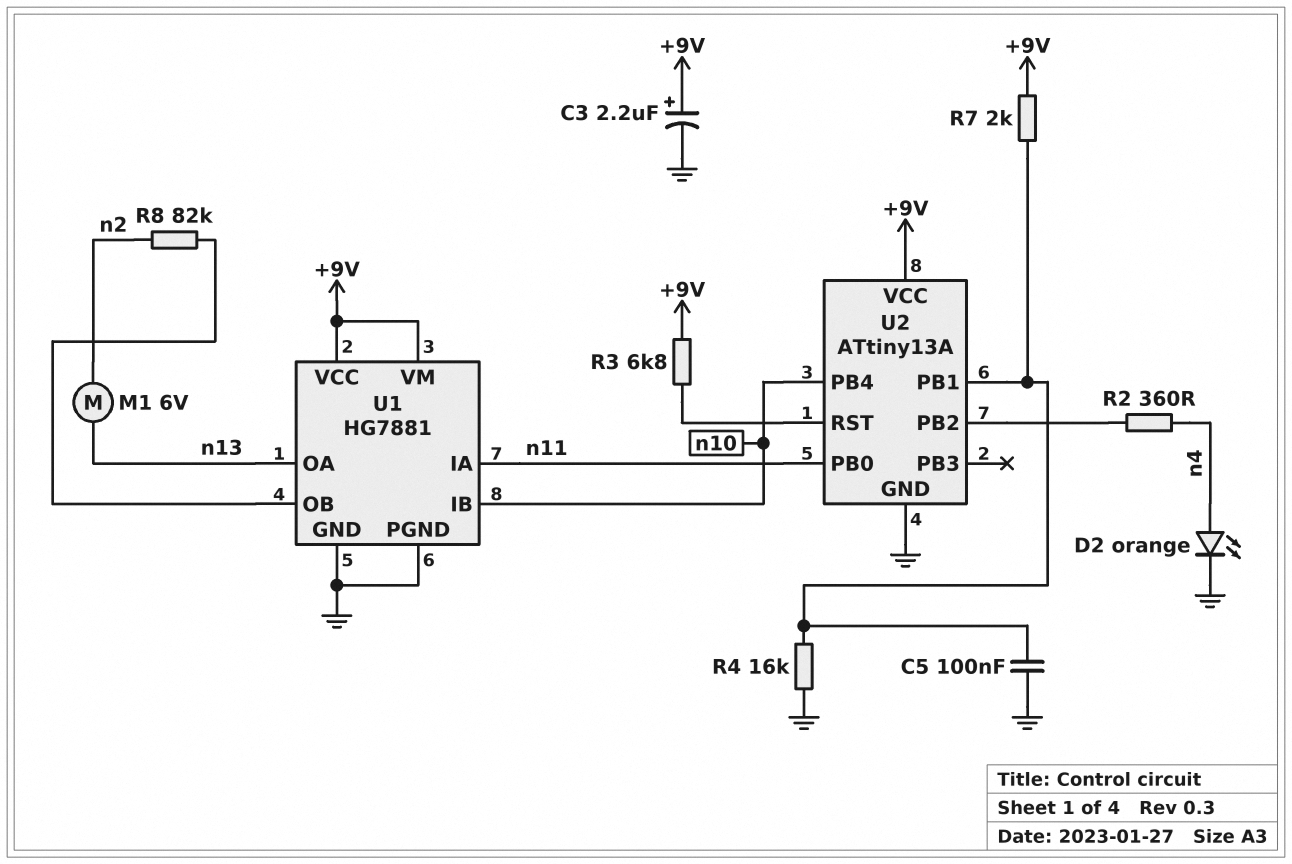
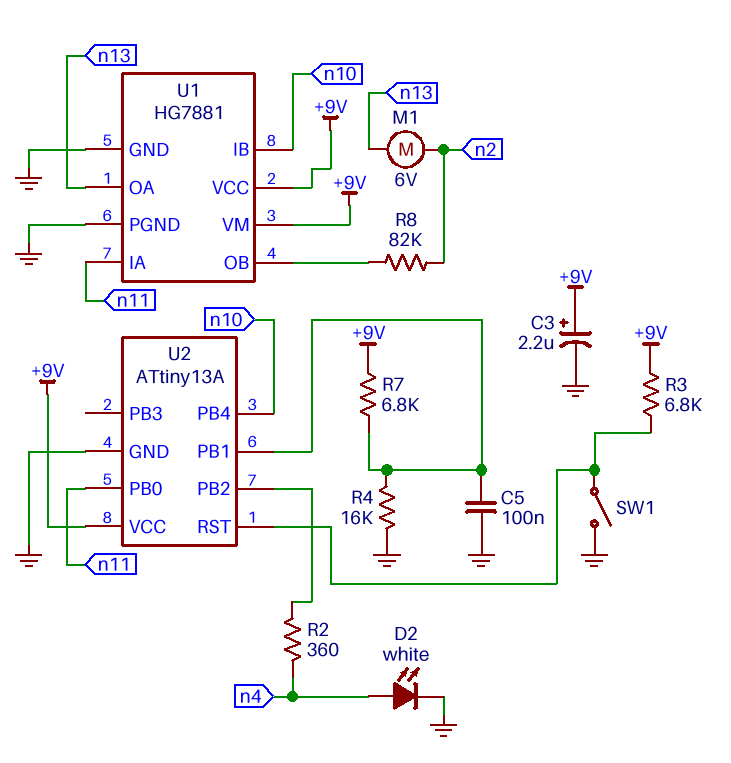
D2: LED orange (A n4, K GND) -> LED white (A n4, K GND)
R7: 2k (+9V, U2/PB1) -> 6.8k (+9V, U2/PB1)
SW1: none -> switch (GND, U2/RST)

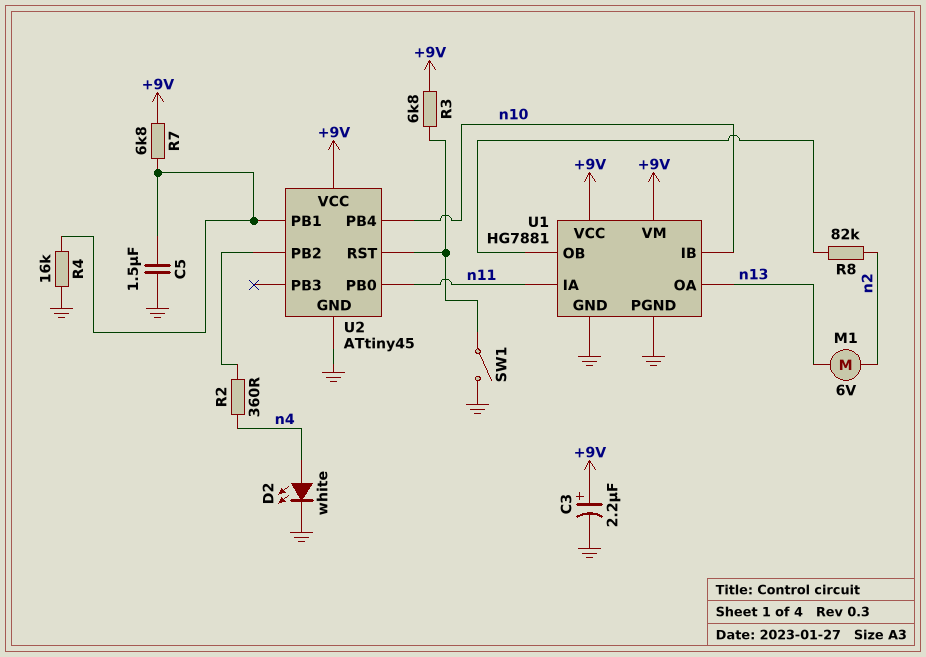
C5: 100nF (GND, U2/PB1) -> 1.5uF (GND, U2/PB1)
U2: ATtiny13A -> ATtiny45

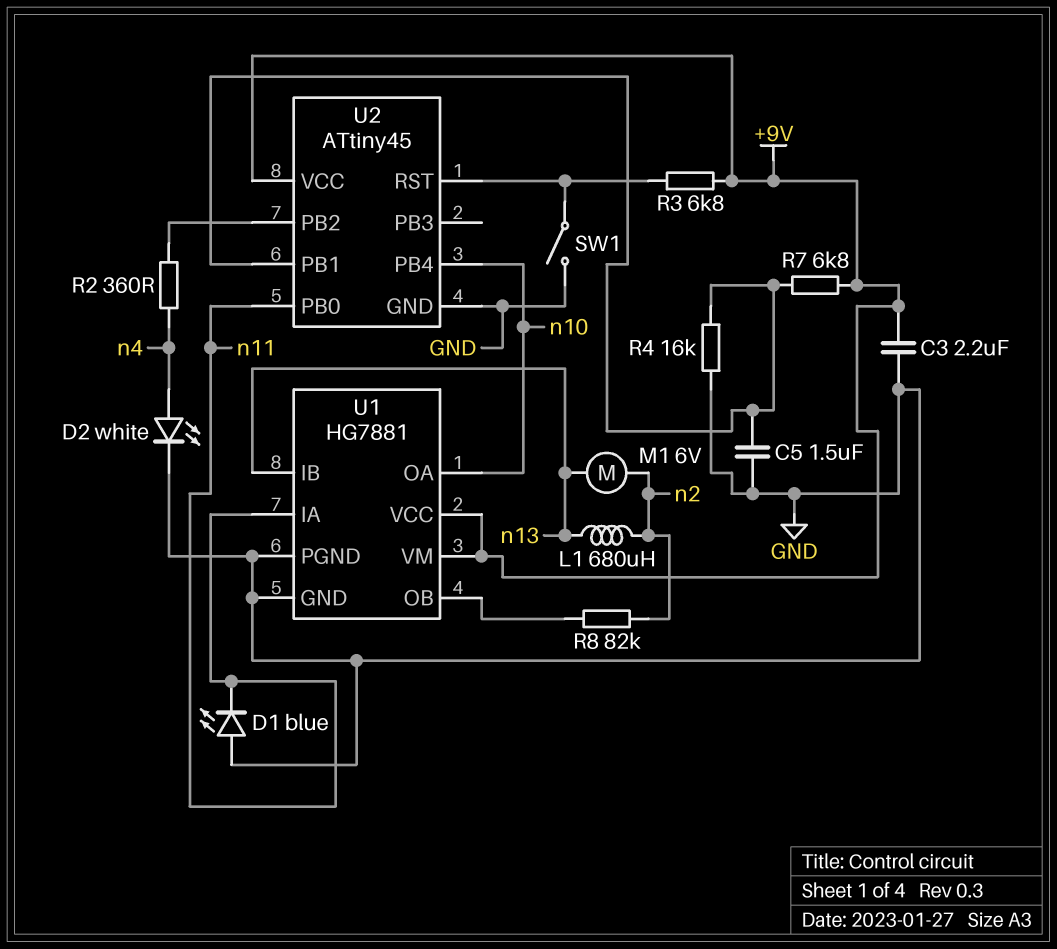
C3: 2.2uF (plus +9V, minus GND) -> 2.2uF (+9V, GND)
D1: none -> LED blue (A GND, K n11)
L1: none -> 680uH (n2, n13)
U1 pin IB: n10 -> n13
U1 pin OA: n13 -> n10

